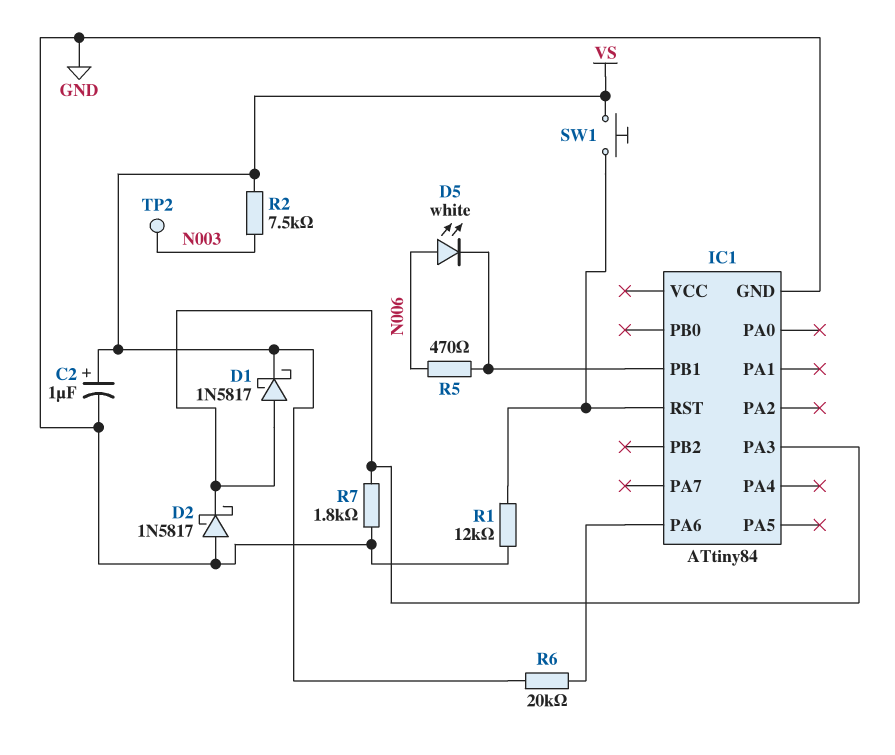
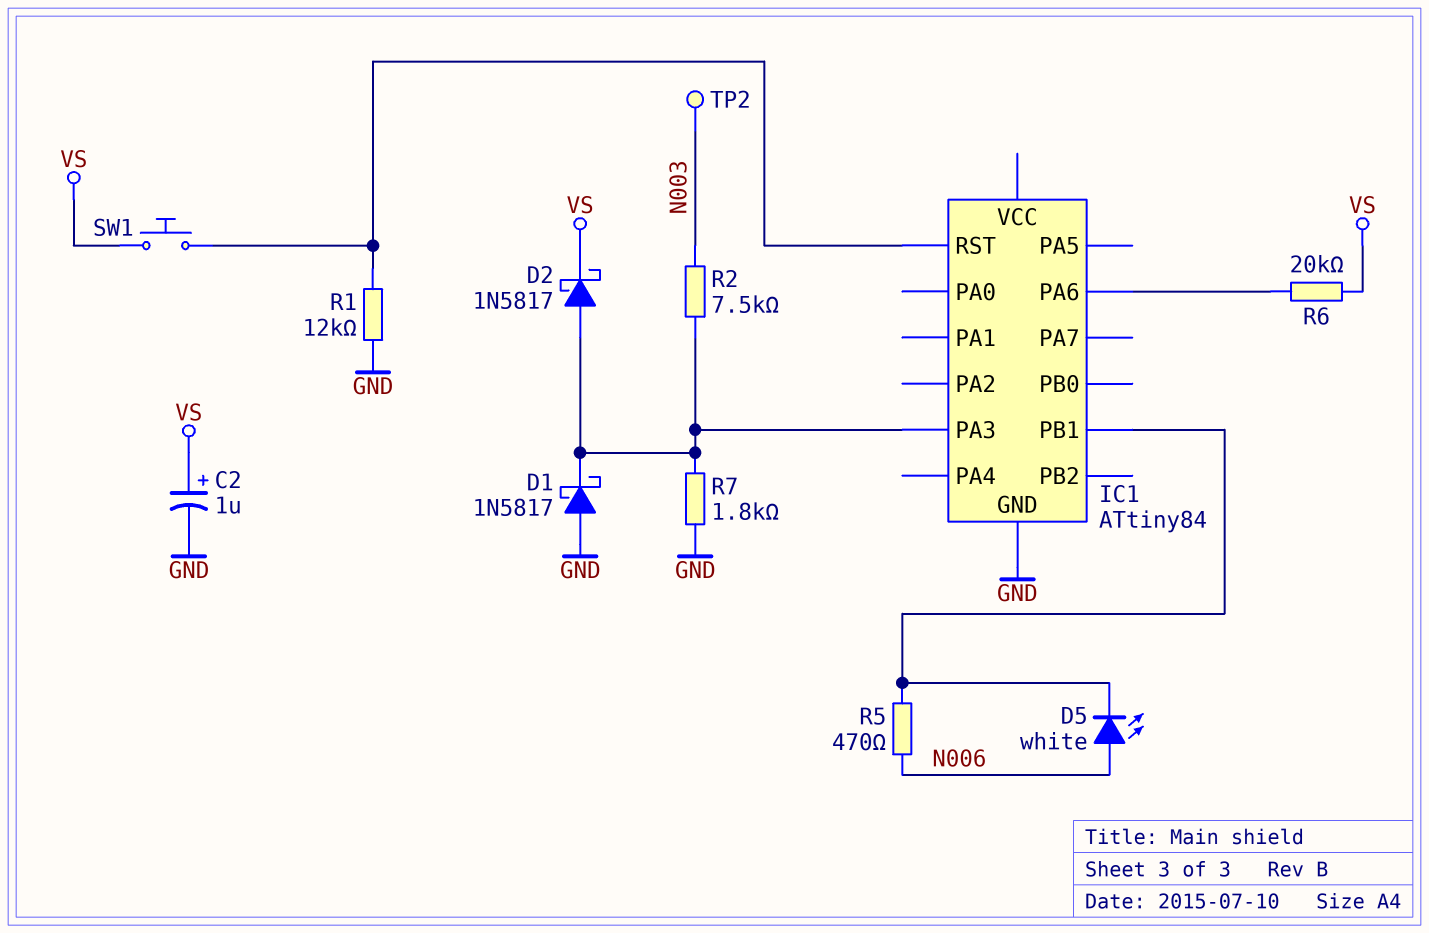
D1: schottky 1N5817 (A IC1/PA3, K VS) -> schottky 1N5817 (A GND, K IC1/PA3)
D2: schottky 1N5817 (A GND, K IC1/PA3) -> schottky 1N5817 (A IC1/PA3, K VS)
R2: 7.5k (N003, VS) -> 7.5k (IC1/PA3, N003)

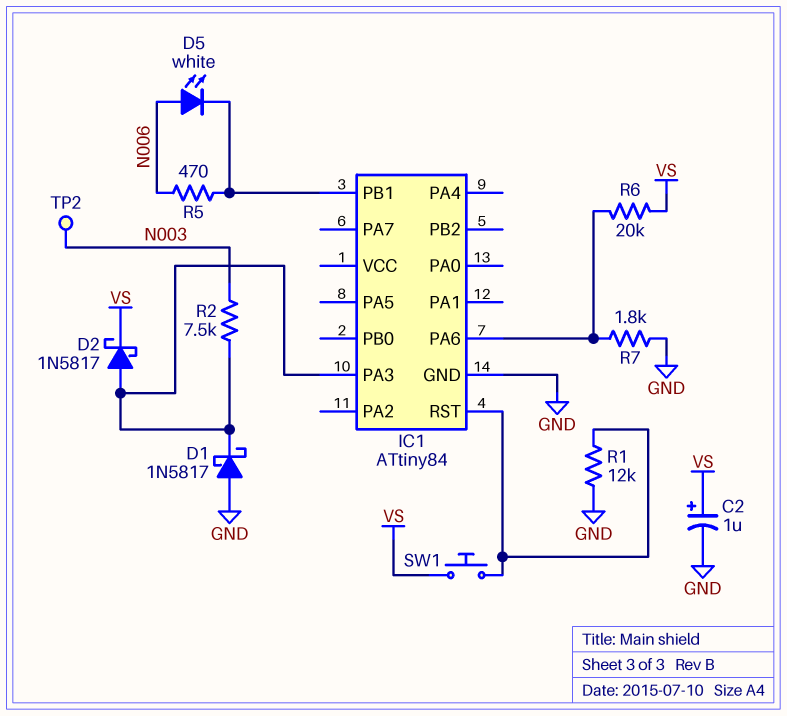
R7: 1.8k (GND, IC1/PA3) -> 1.8k (GND, IC1/PA6)

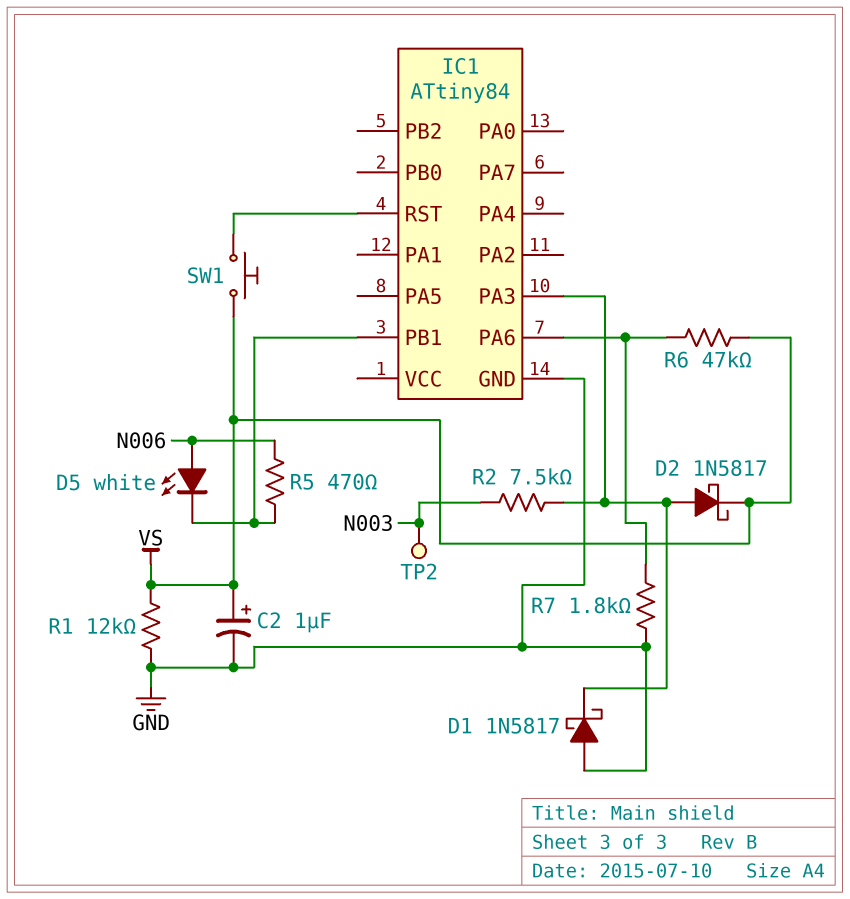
R1: 12k (GND, IC1/RST) -> 12k (GND, VS)
R6: 20k (IC1/PA6, VS) -> 47k (IC1/PA6, VS)

